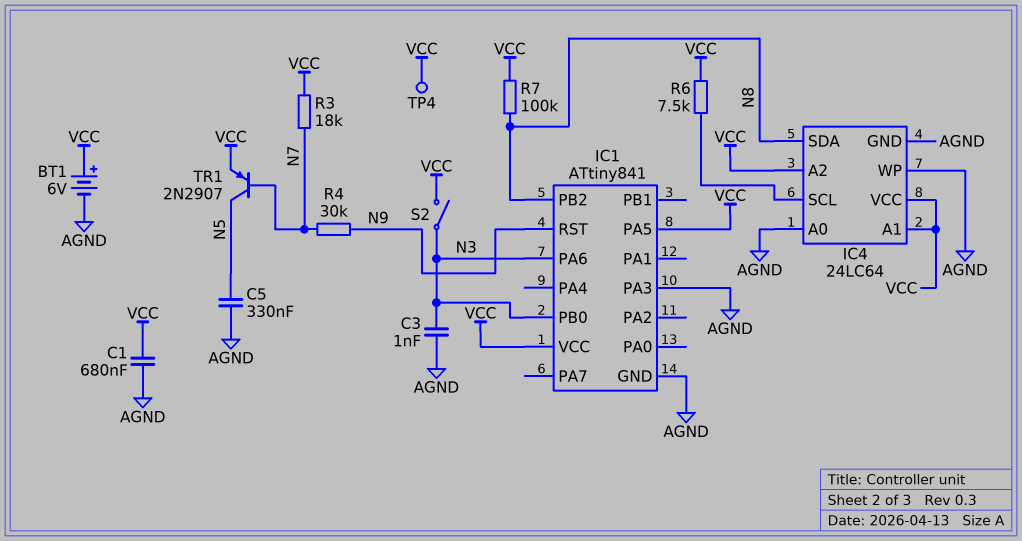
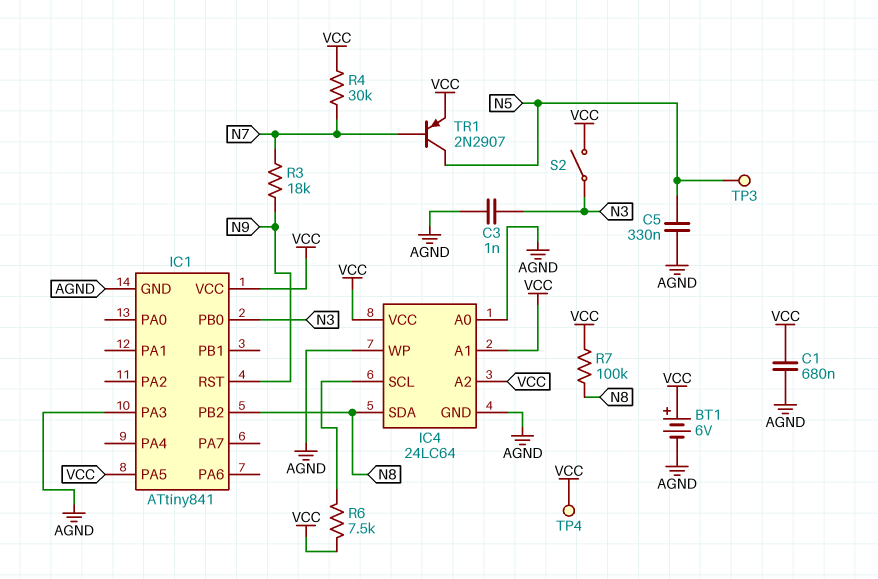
IC1 pin PA6: N3 -> none
R3: 18k (N7, VCC) -> 18k (N7, N9)
R4: 30k (N7, N9) -> 30k (N7, VCC)
TP3: none -> test point (N5)

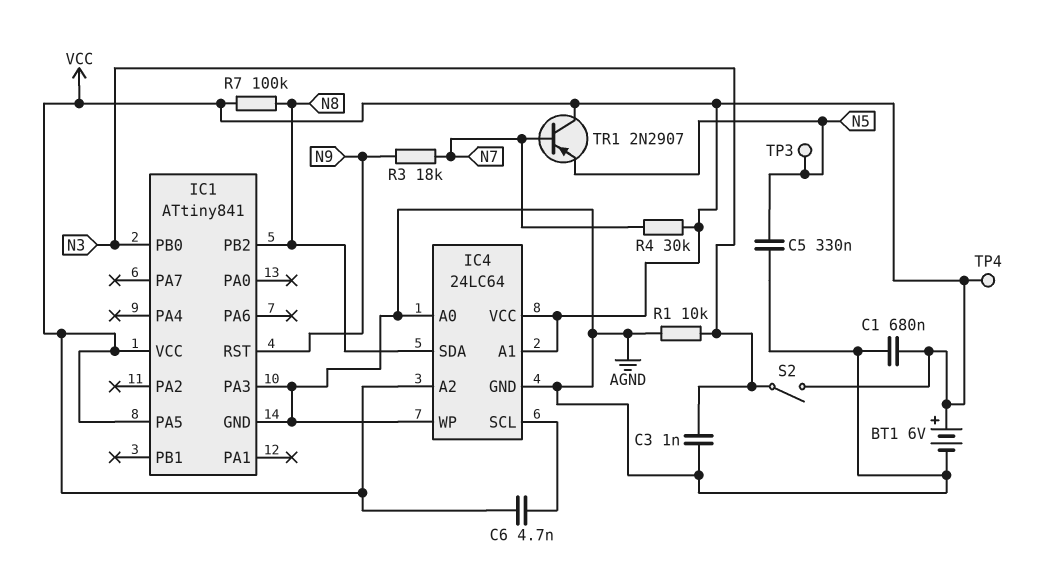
C6: none -> 4.7nF (IC4/SCL, VCC)
R1: none -> 10k (AGND, N3)
R6: 7.5k (IC4/SCL, VCC) -> none
TR1: PNP 2N2907 (B N7, C N5, E VCC) -> PNP 2N2907 (B N7, C VCC, E N5)

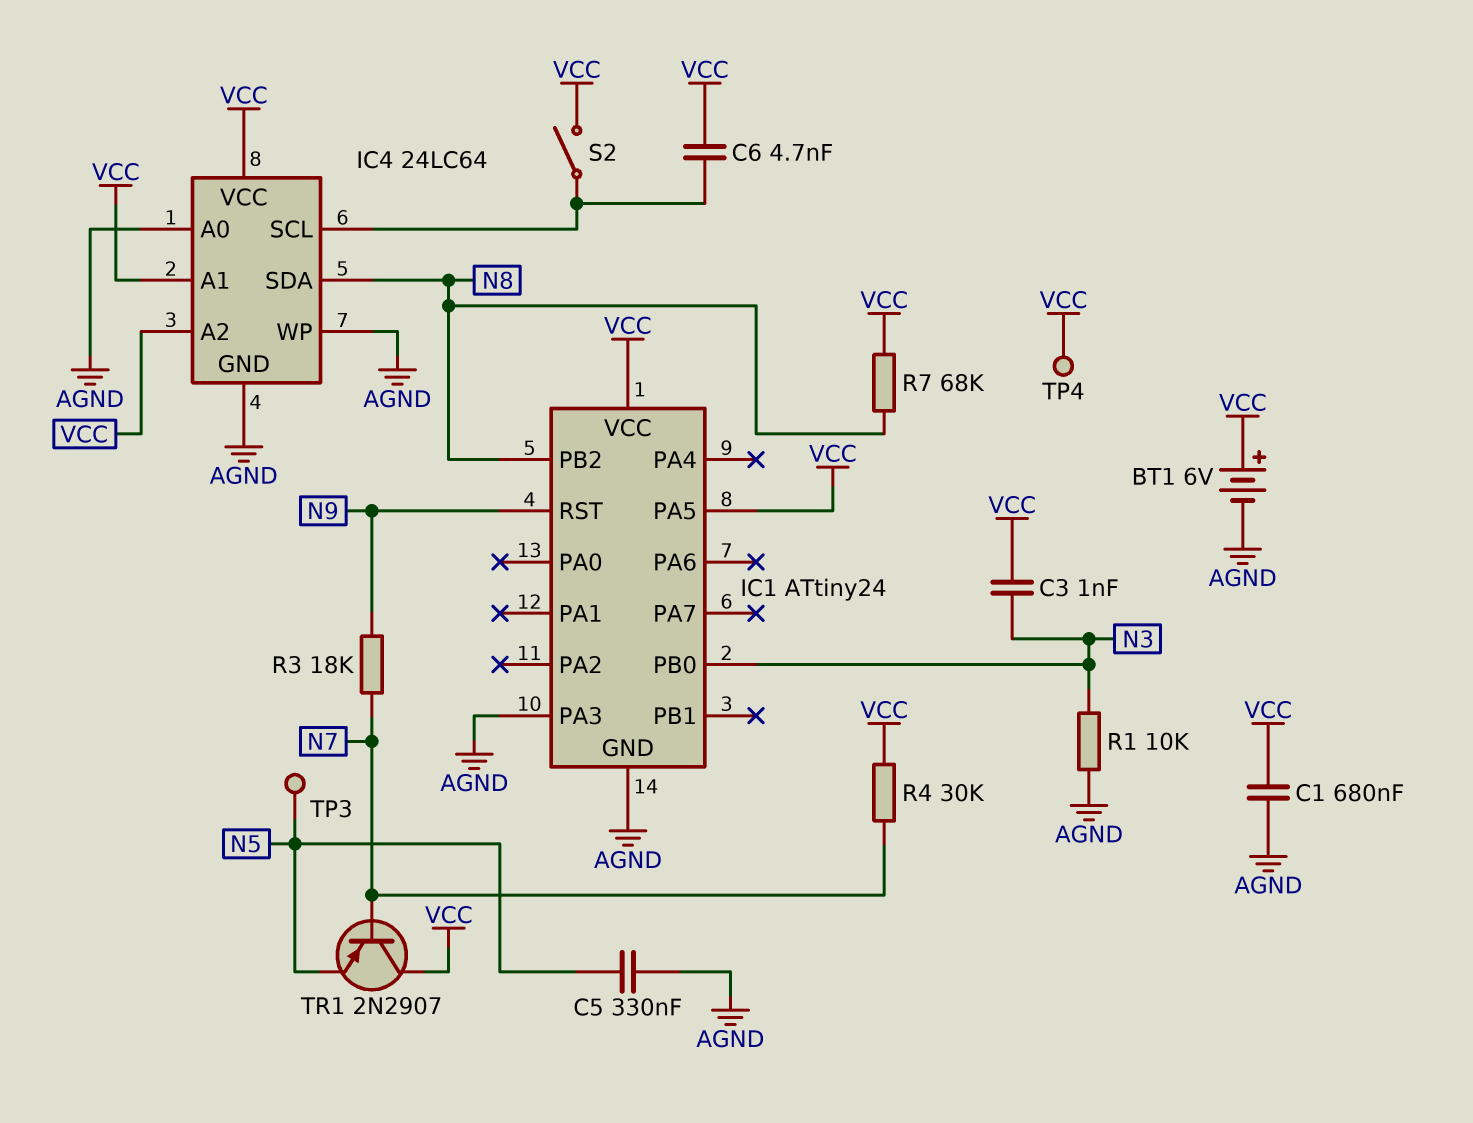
C3: 1nF (AGND, N3) -> 1nF (N3, VCC)
IC1: ATtiny841 -> ATtiny24
R7: 100k (N8, VCC) -> 68k (N8, VCC)
S2: switch (N3, VCC) -> switch (IC4/SCL, VCC)

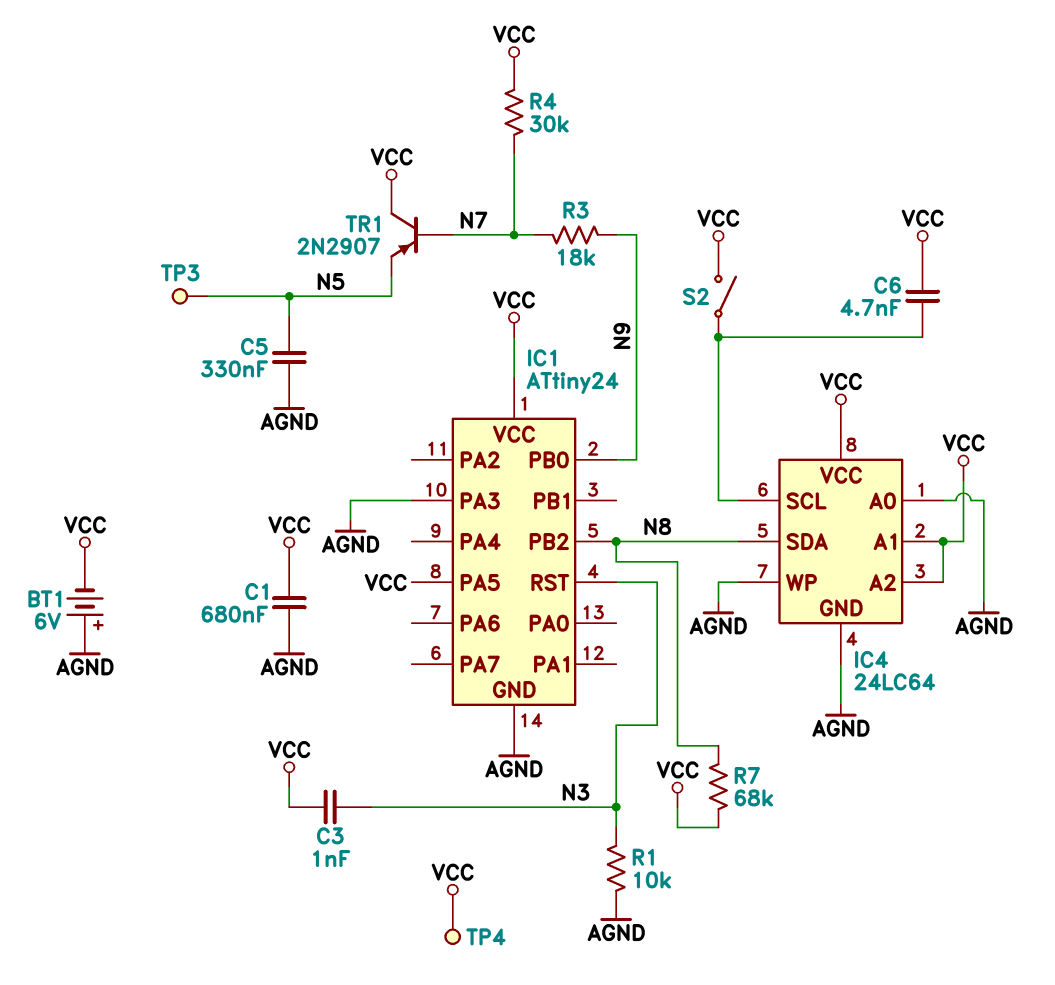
BT1: 6V (plus VCC, minus AGND) -> 6V (plus AGND, minus VCC)
IC1 pin PB0: N3 -> N9
IC1 pin RST: N9 -> N3

